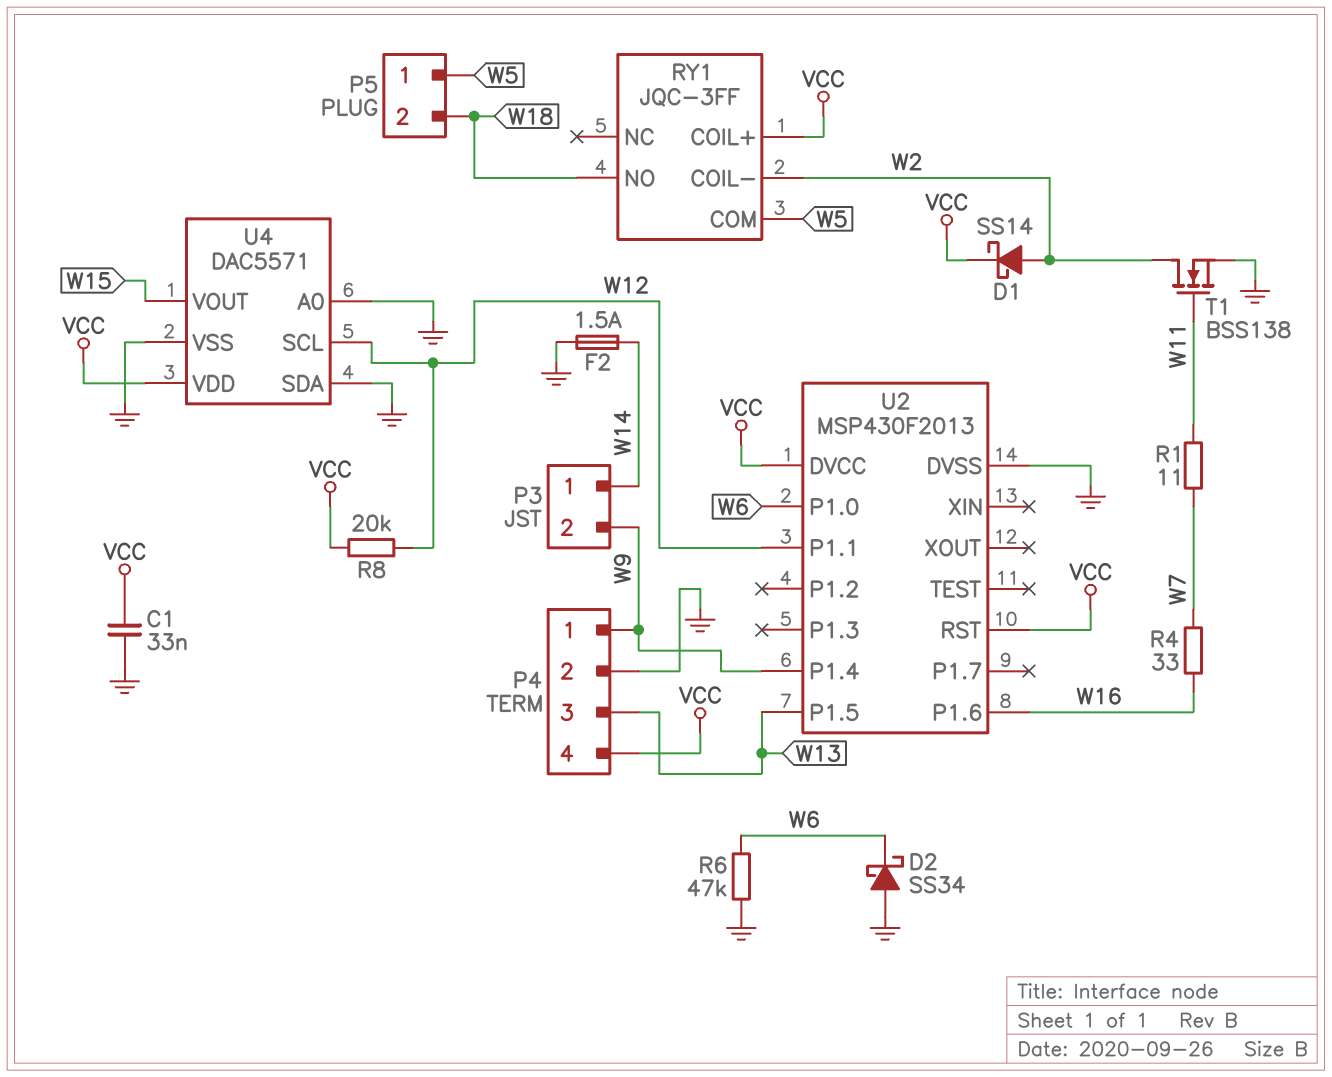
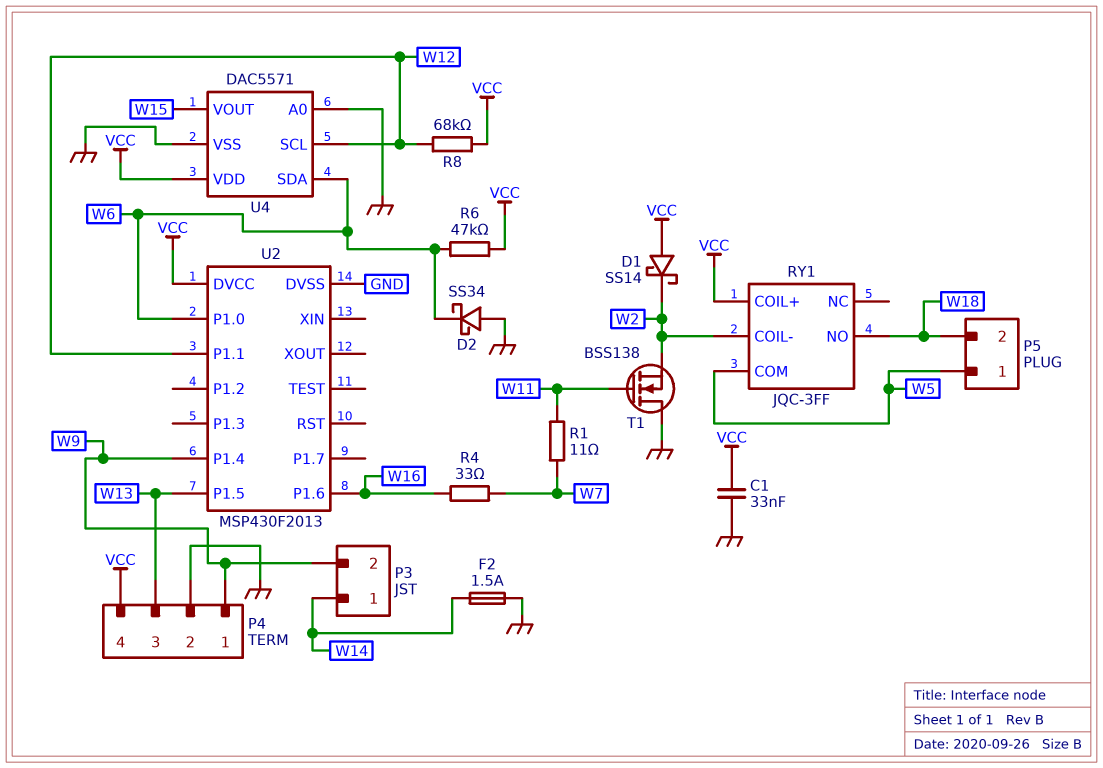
D1: schottky SS14 (A W2, K VCC) -> schottky SS14 (A VCC, K W2)
R6: 47k (GND, W6) -> 47k (VCC, W6)
R8: 20k (VCC, W12) -> 68k (VCC, W12)
T1: NMOS BSS138 (G W11, D W2, S GND) -> NMOS BSS138 (G W11, D GND, S W2)
U2 pin RST: VCC -> none
U4 pin SDA: GND -> W6

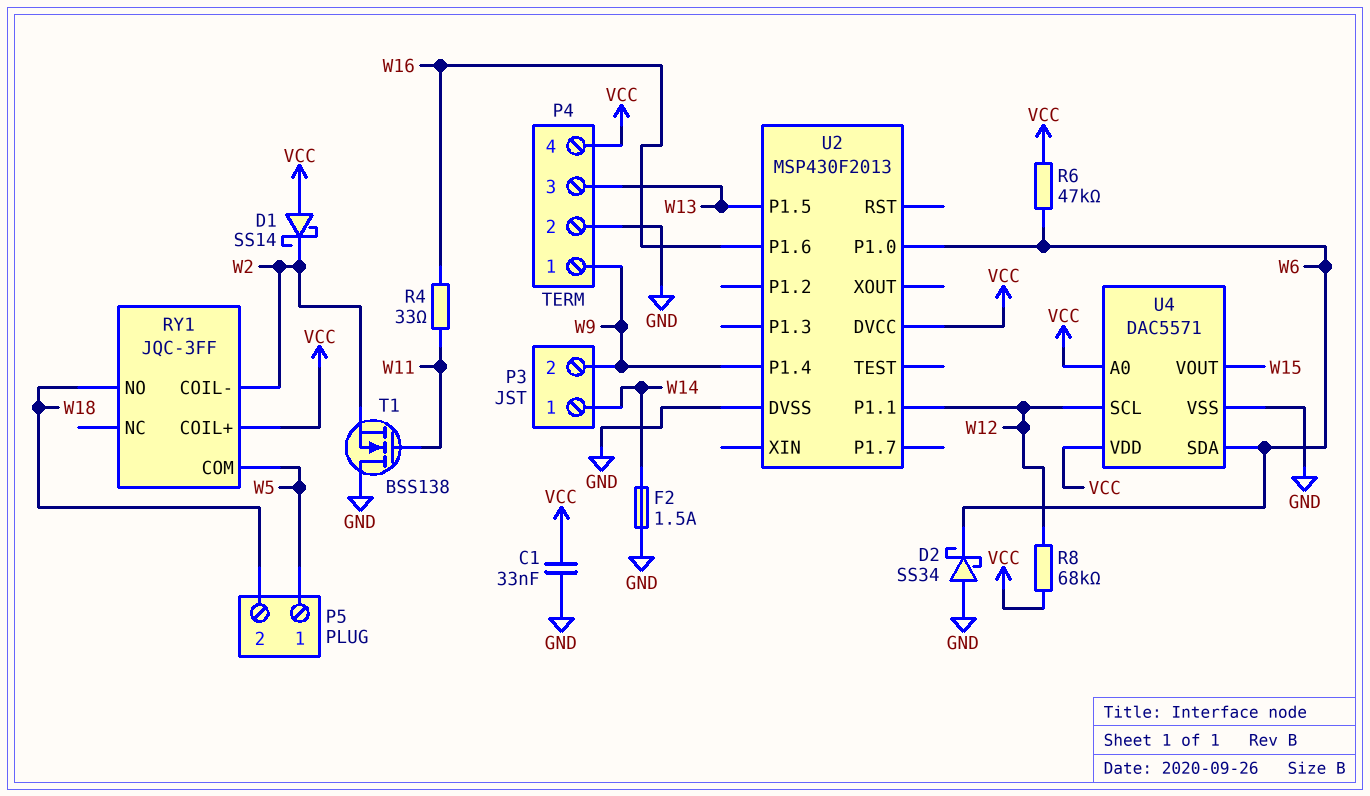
R1: 11 (W7, W11) -> none
R4: 33 (W7, W16) -> 33 (W11, W16)
U4 pin A0: GND -> VCC

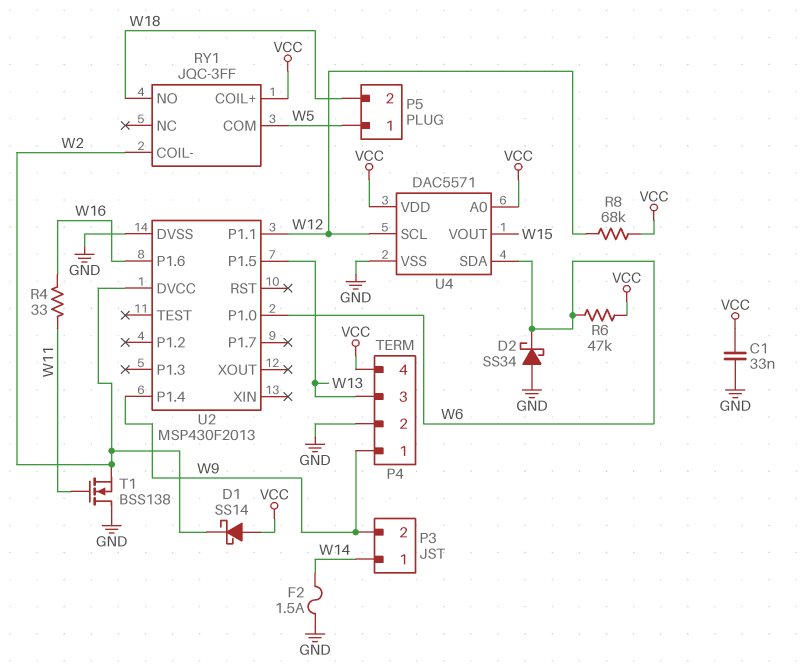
U2 pin DVCC: VCC -> W2

